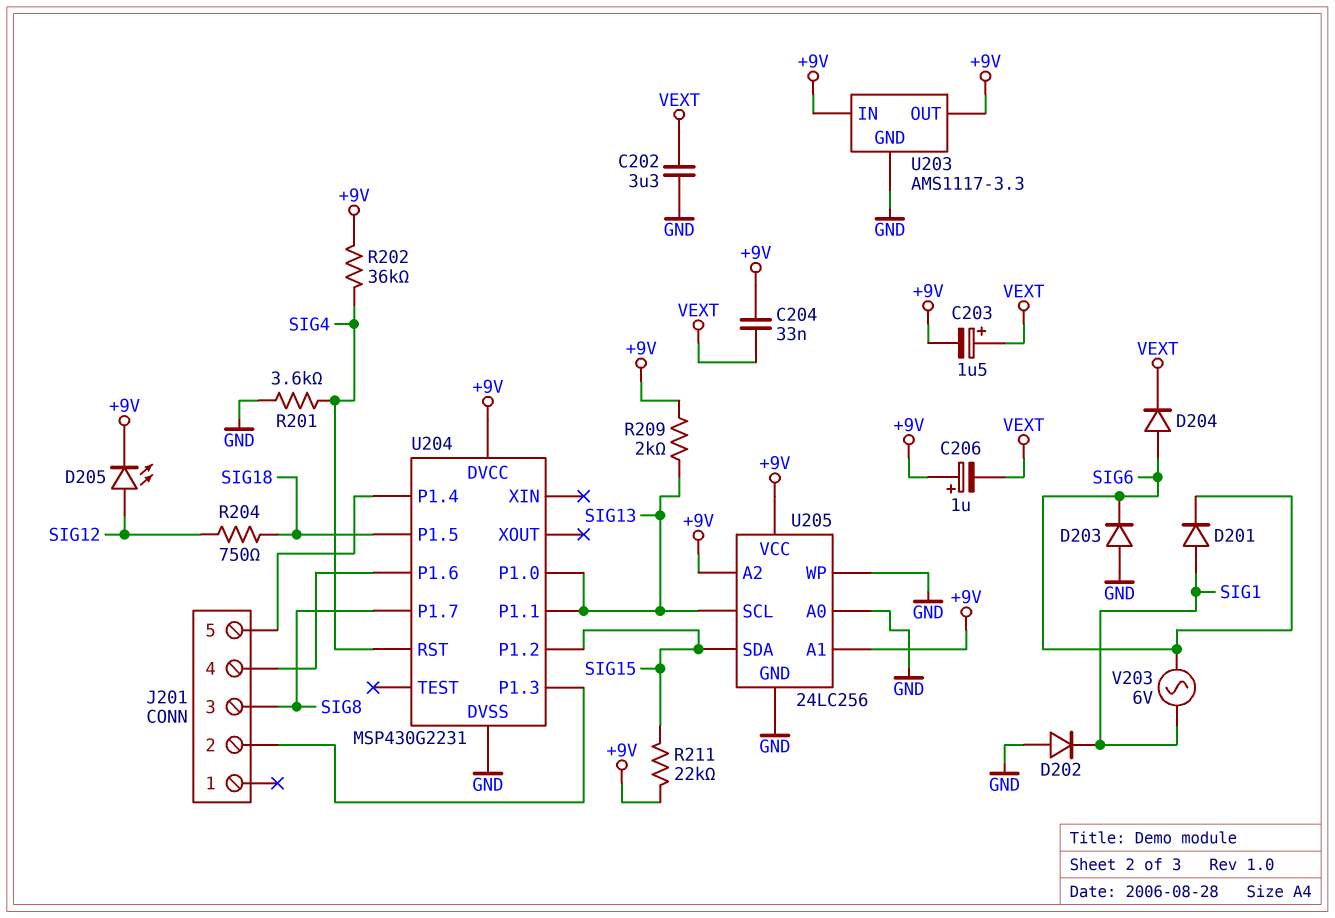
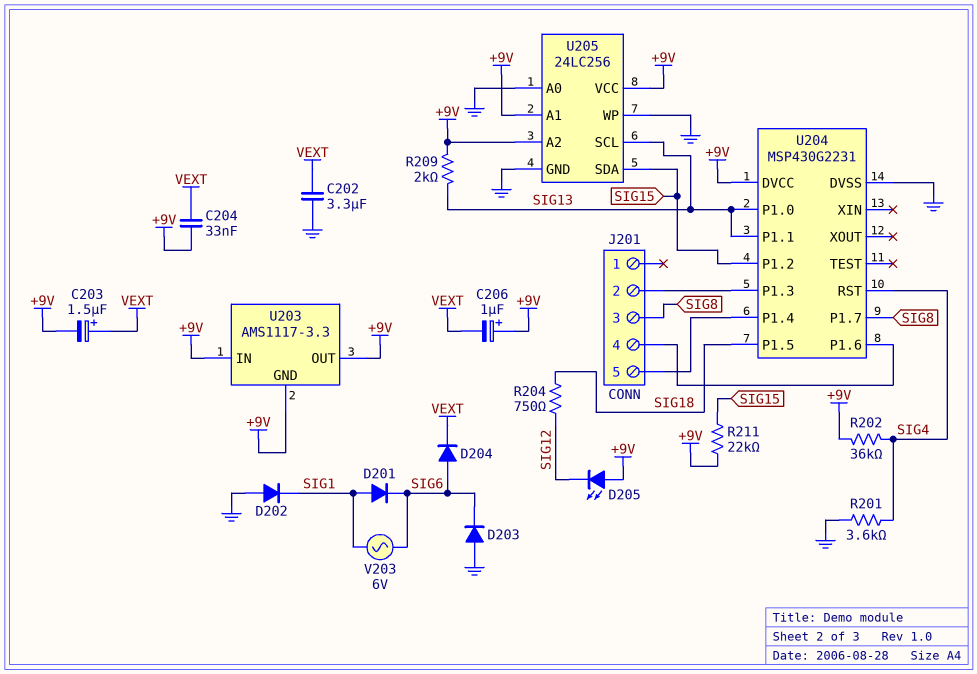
D205: LED (A SIG12, K +9V) -> LED (A +9V, K SIG12)
U203 pin GND: GND -> +9V

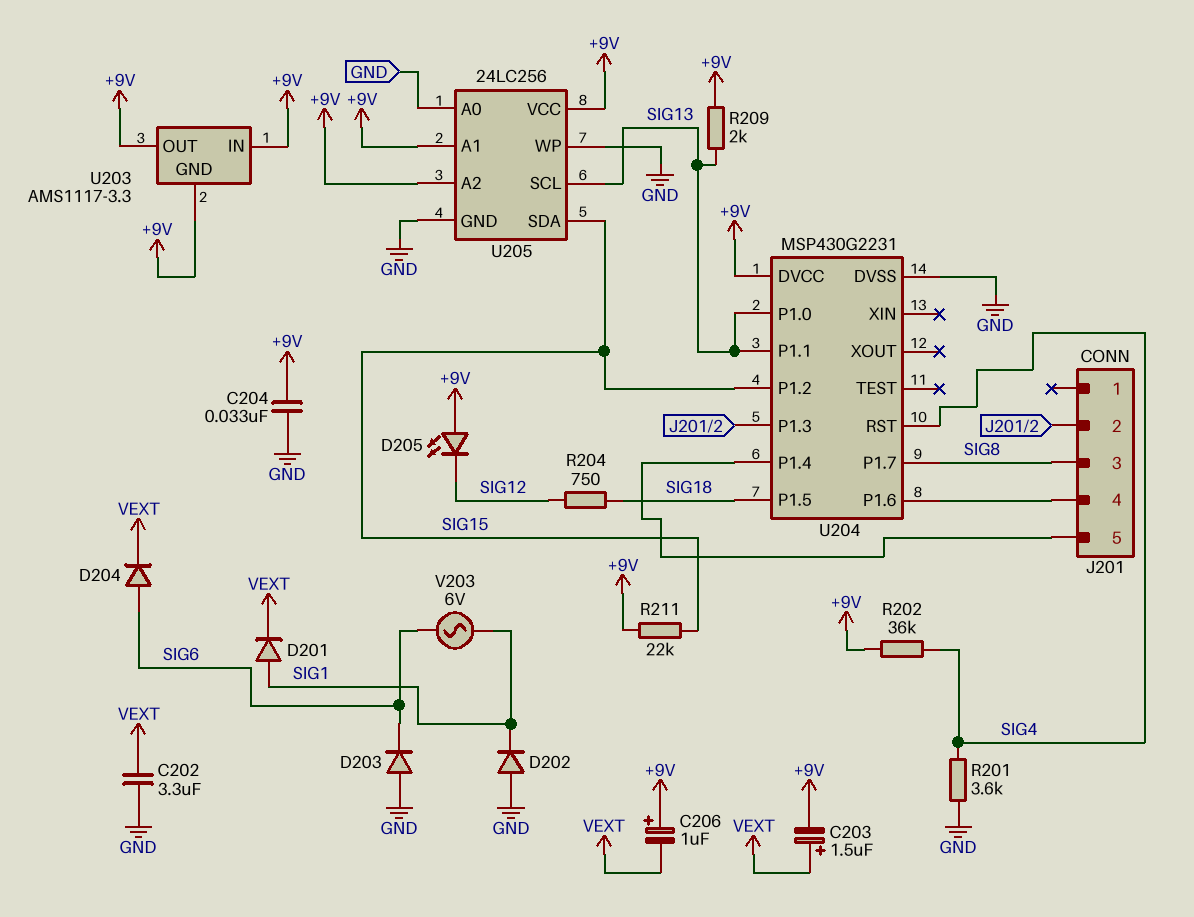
C204: 33nF (+9V, VEXT) -> 33nF (+9V, GND)
D201: diode (A SIG1, K SIG6) -> diode (A SIG1, K VEXT)

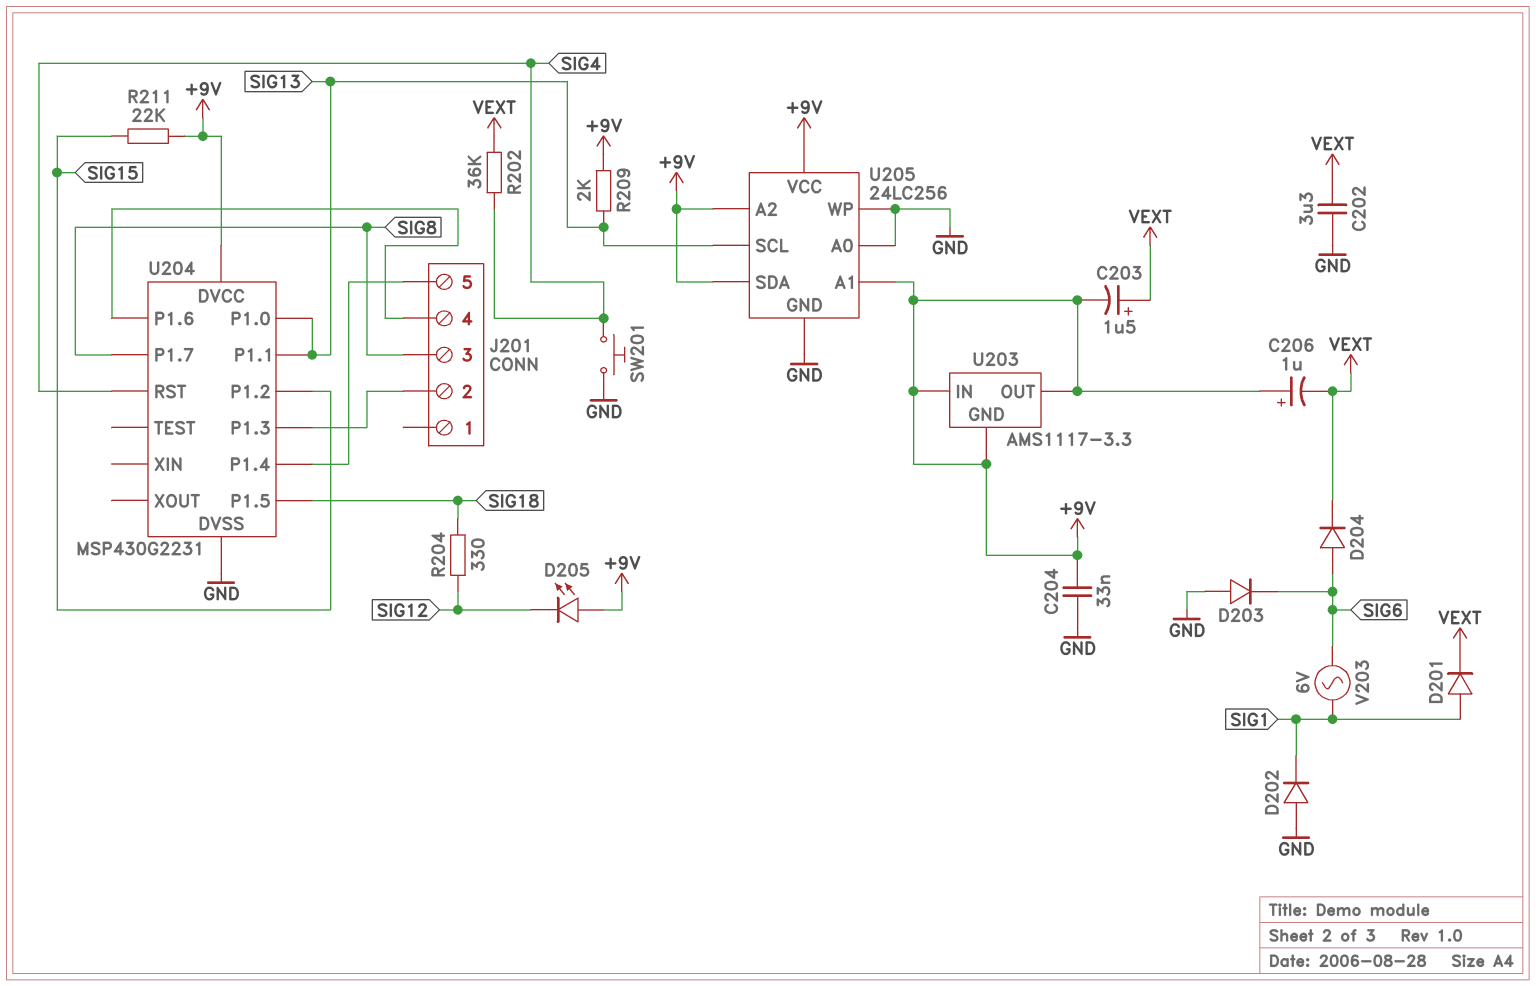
R201: 3.6k (GND, SIG4) -> none
R202: 36k (+9V, SIG4) -> 36k (SIG4, VEXT)
R204: 750 (SIG12, SIG18) -> 330 (SIG12, SIG18)
SW201: none -> button (GND, SIG4)
U205 pin SDA: SIG15 -> +9V

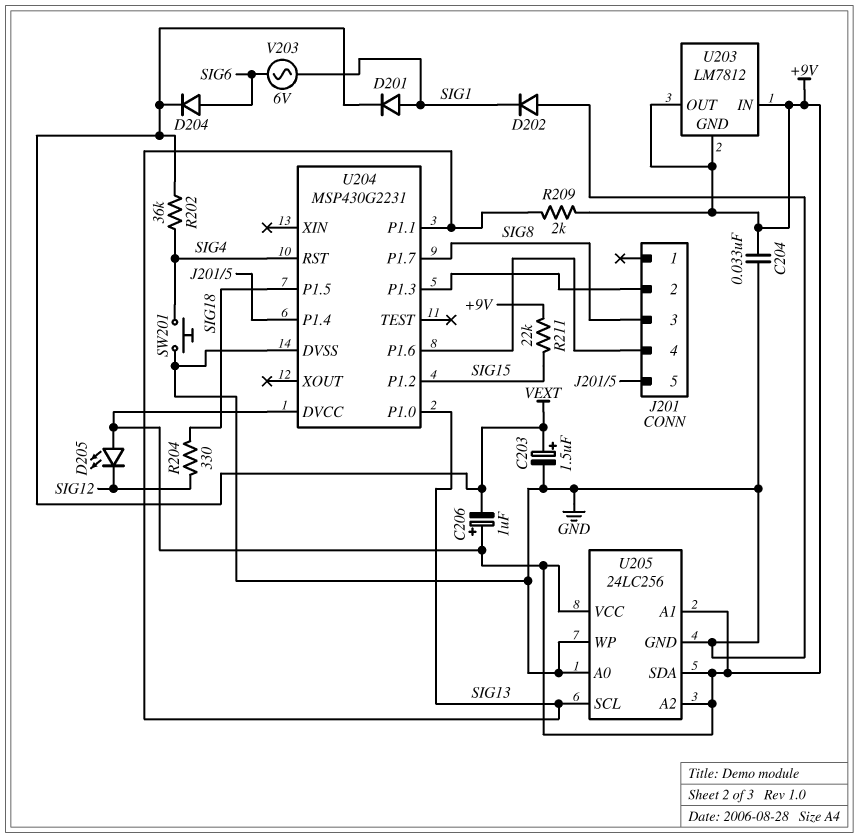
C202: 3.3uF (GND, VEXT) -> none
C203: 1.5uF (plus VEXT, minus +9V) -> 1.5uF (plus VEXT, minus GND)
D203: diode (A GND, K SIG6) -> none
U203: AMS1117-3.3 -> LM7812

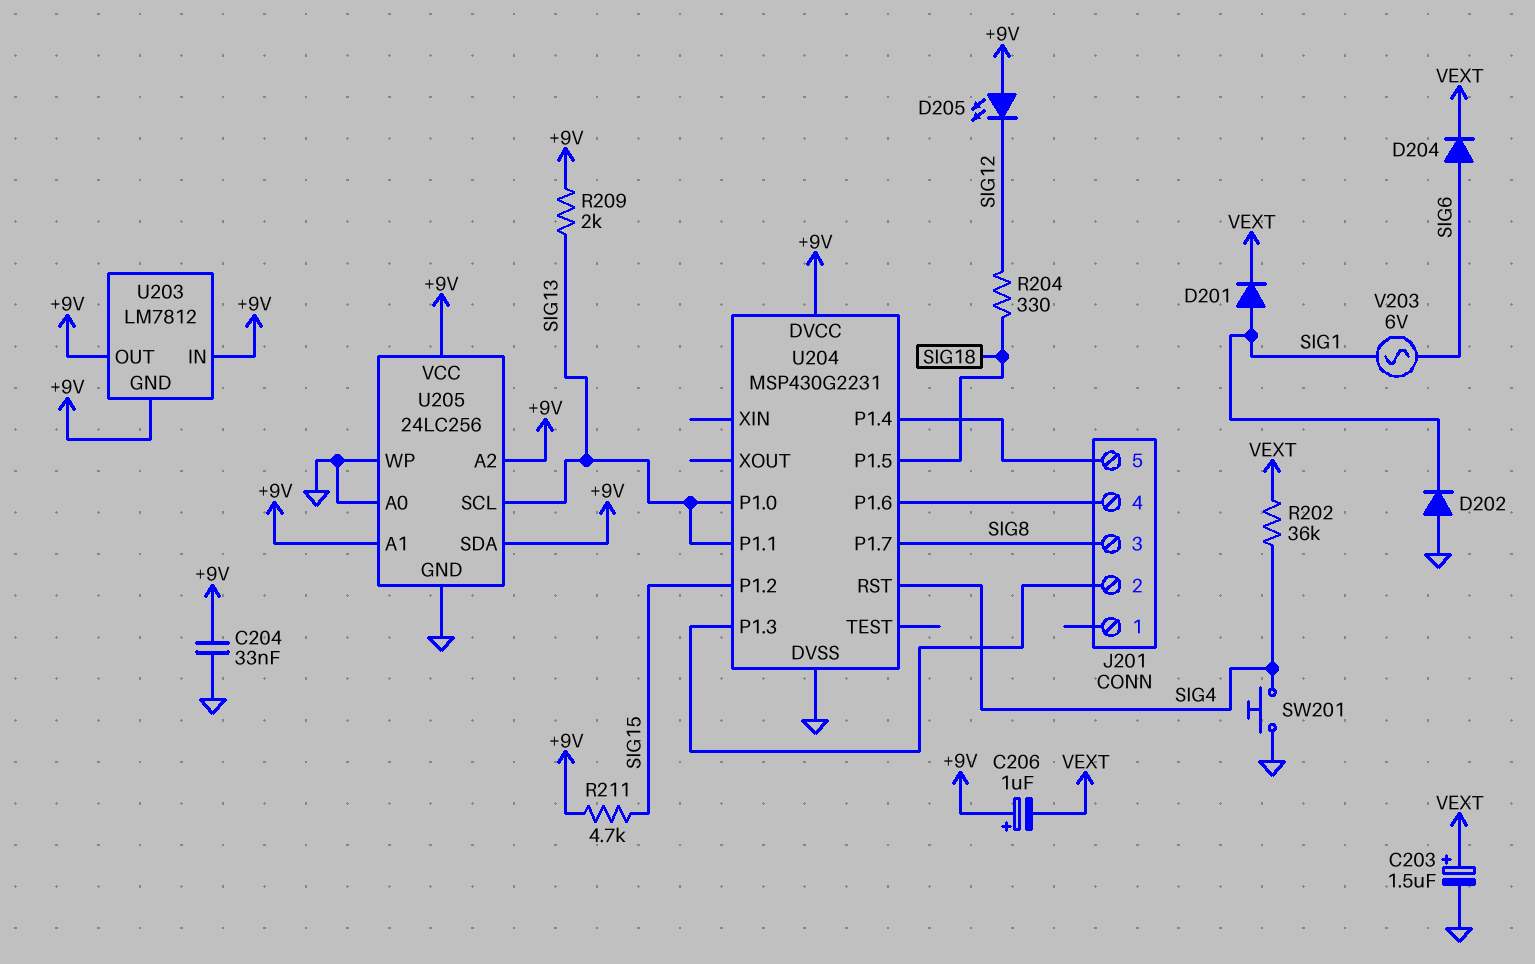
R211: 22k (+9V, SIG15) -> 4.7k (+9V, SIG15)

